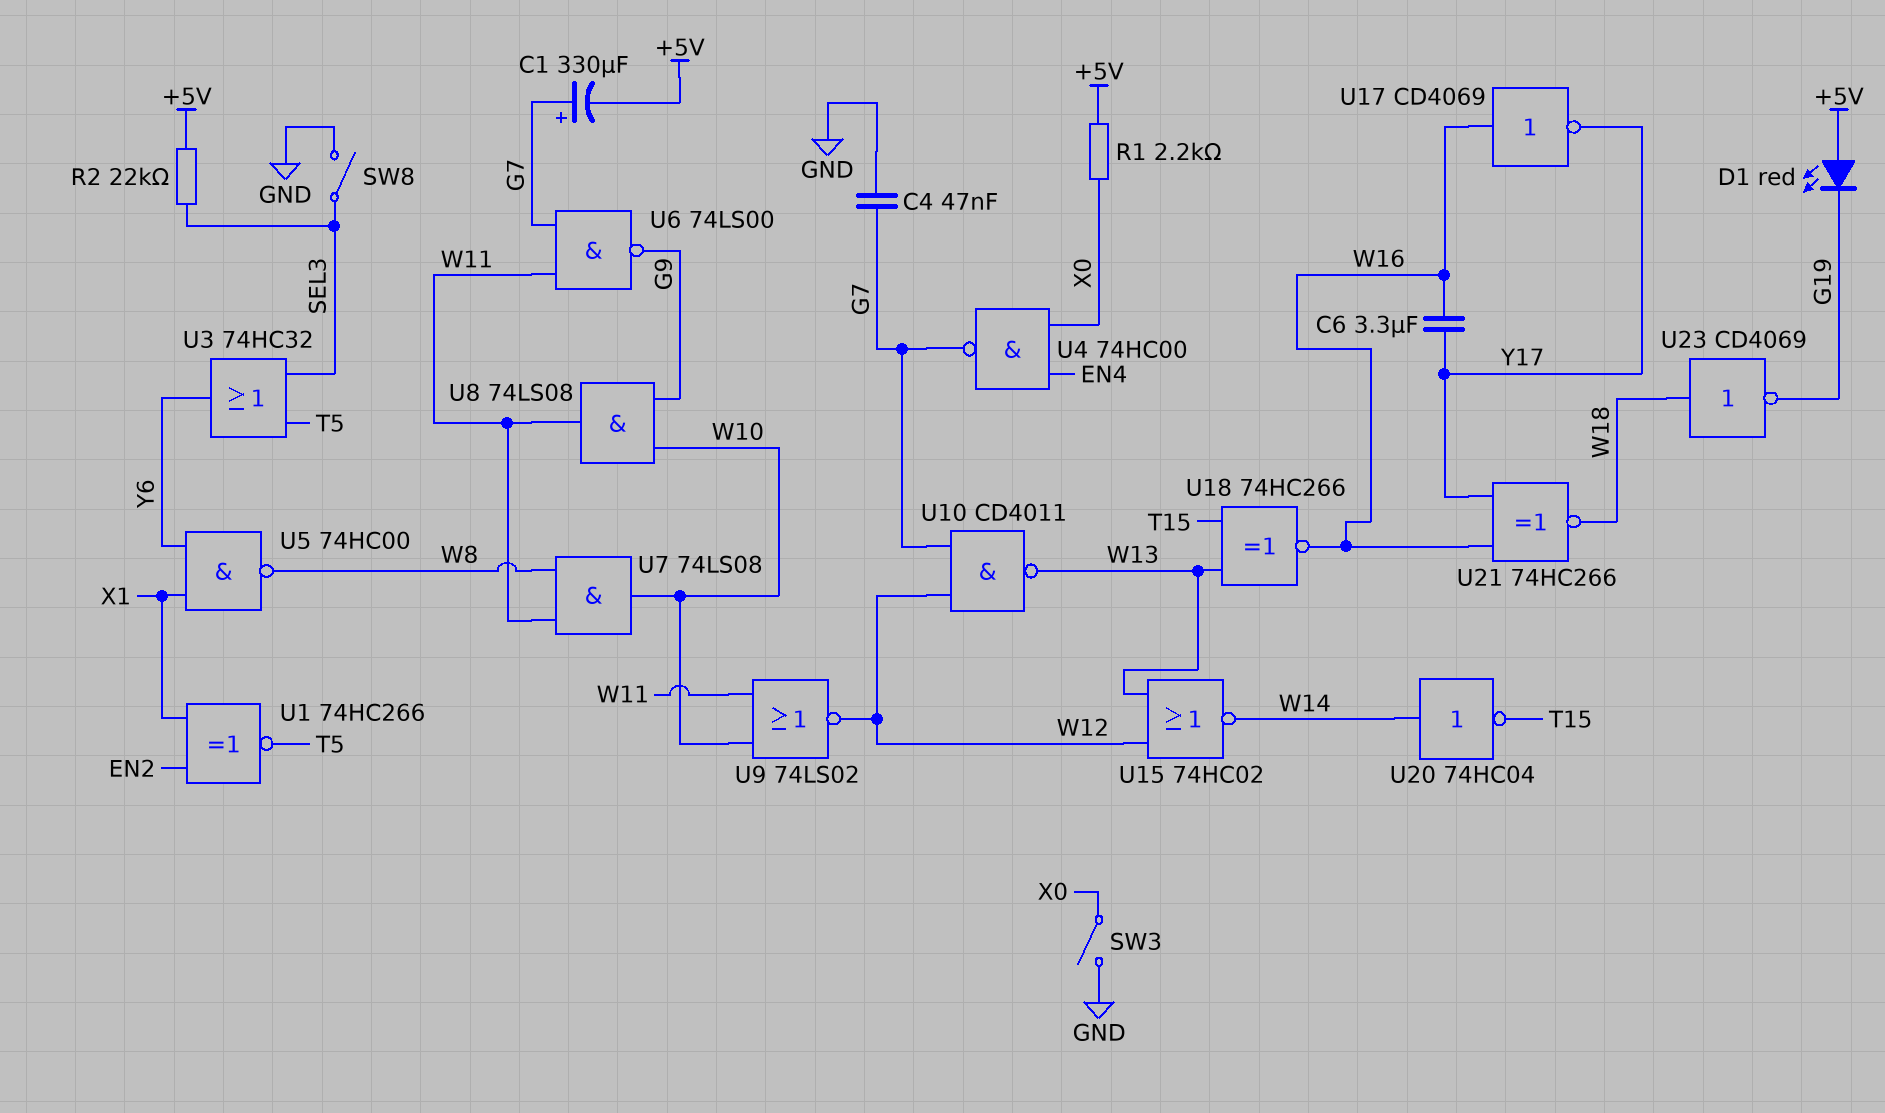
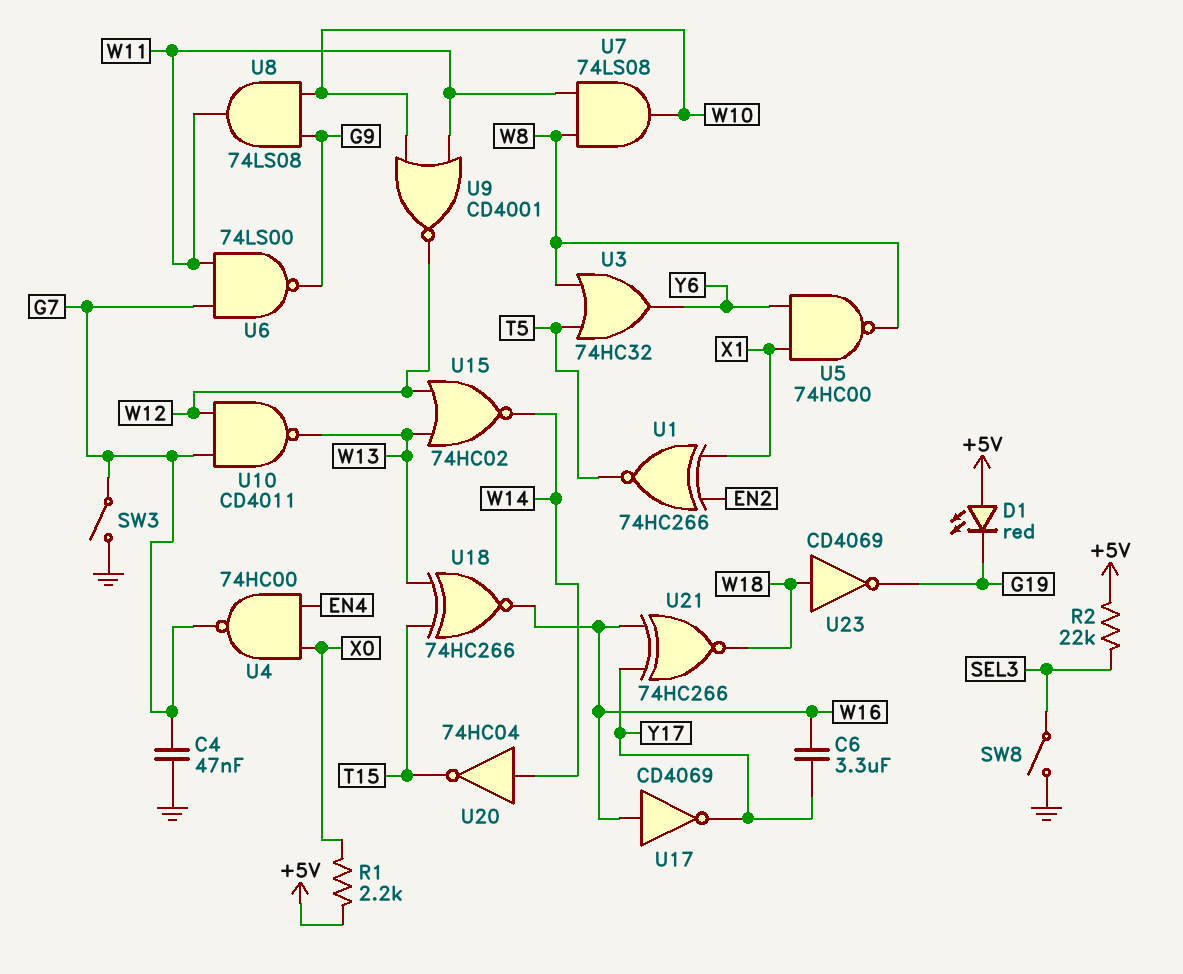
C1: 330uF (plus G7, minus +5V) -> none
SW3: switch (GND, X0) -> switch (G7, GND)
U3: OR 74HC32 (in SEL3, in T5, out Y6) -> OR 74HC32 (in T5, in W8, out Y6)
U9: NOR 74LS02 (in W10, in W11, out W12) -> NOR CD4001 (in W10, in W11, out W12)

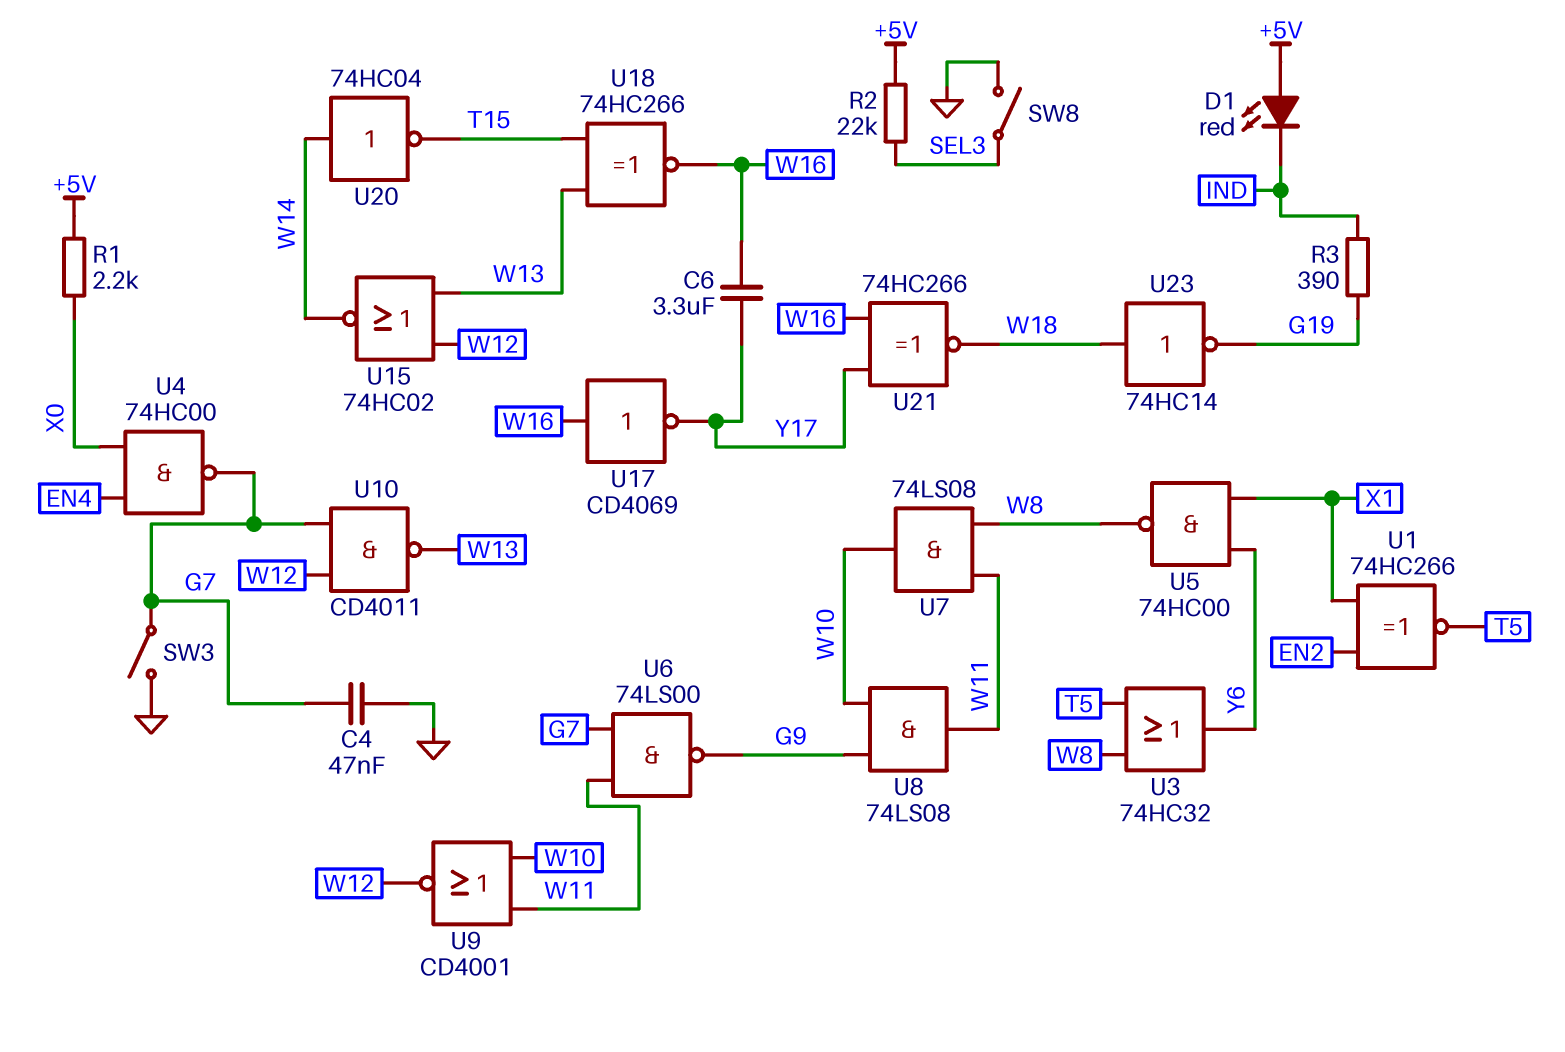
D1: LED red (A +5V, K G19) -> LED red (A +5V, K IND)
R3: none -> 390 (G19, IND)
U23: NOT CD4069 (in W18, out G19) -> NOT 74HC14 (in W18, out G19)

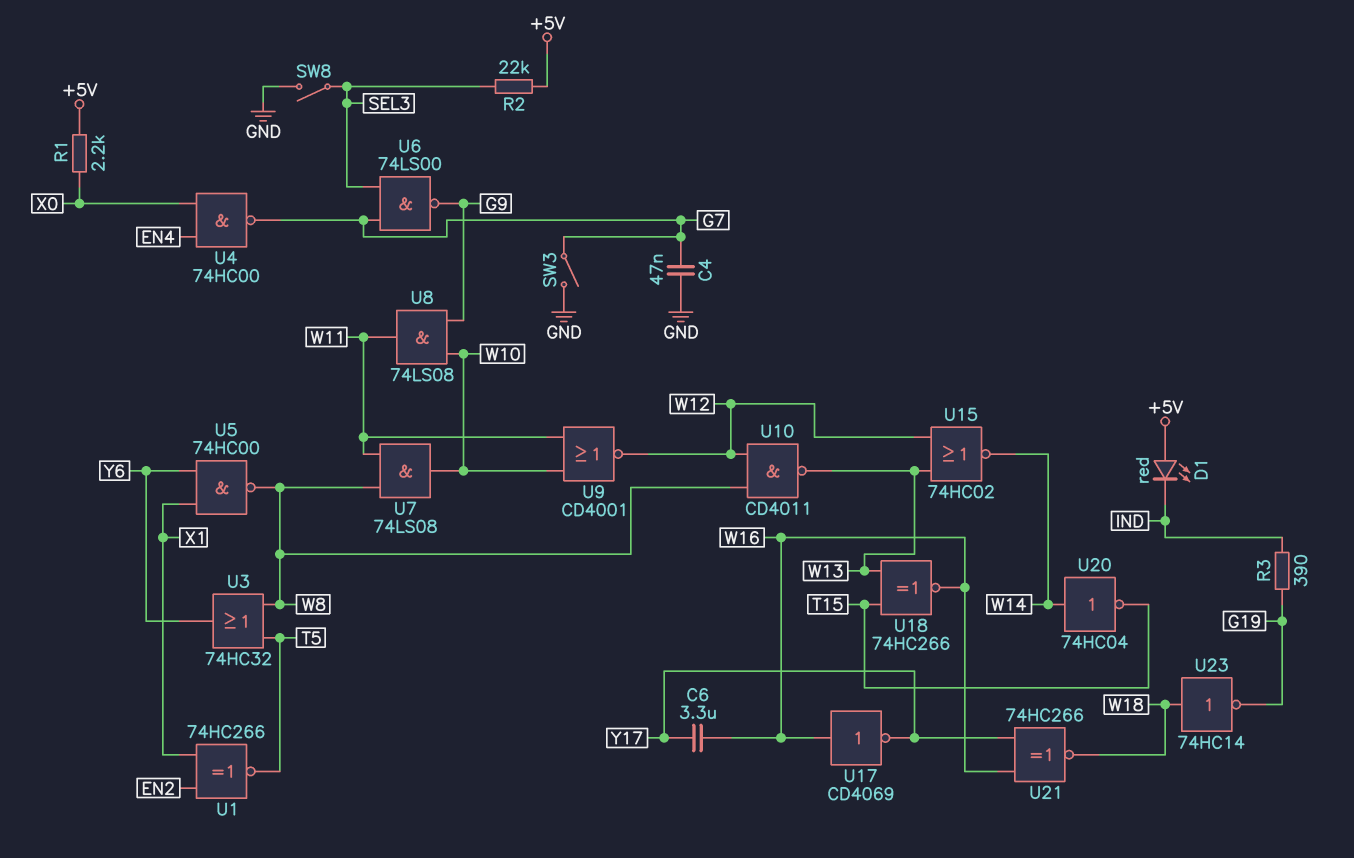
U6: NAND 74LS00 (in G7, in W11, out G9) -> NAND 74LS00 (in G7, in SEL3, out G9)
U10: NAND CD4011 (in G7, in W12, out W13) -> NAND CD4011 (in W8, in W12, out W13)

